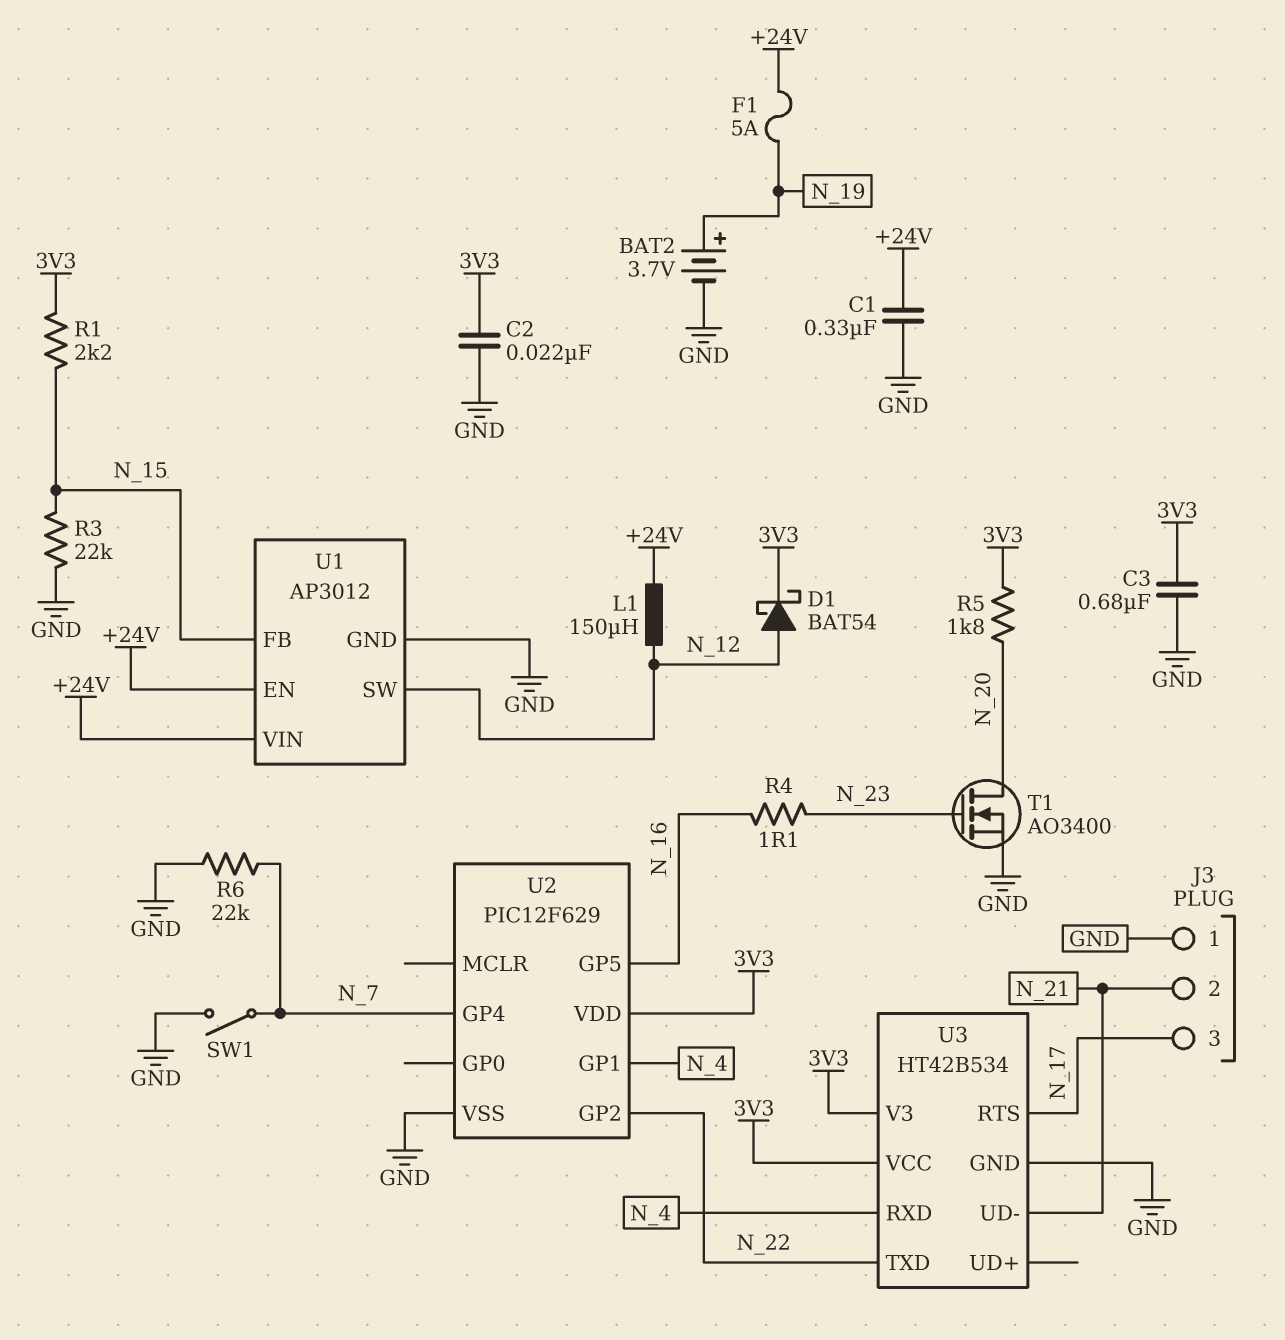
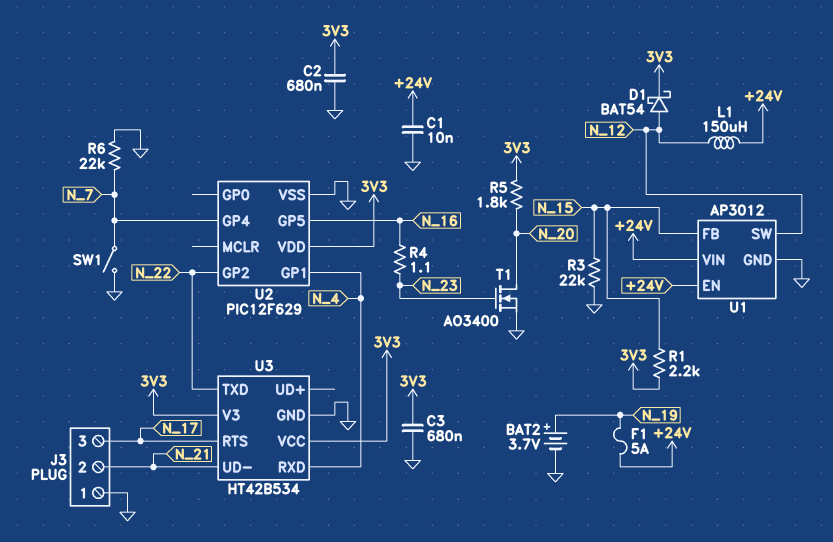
C1: 330nF (+24V, GND) -> 10nF (+24V, GND)
C2: 22nF (3V3, GND) -> 680nF (3V3, GND)

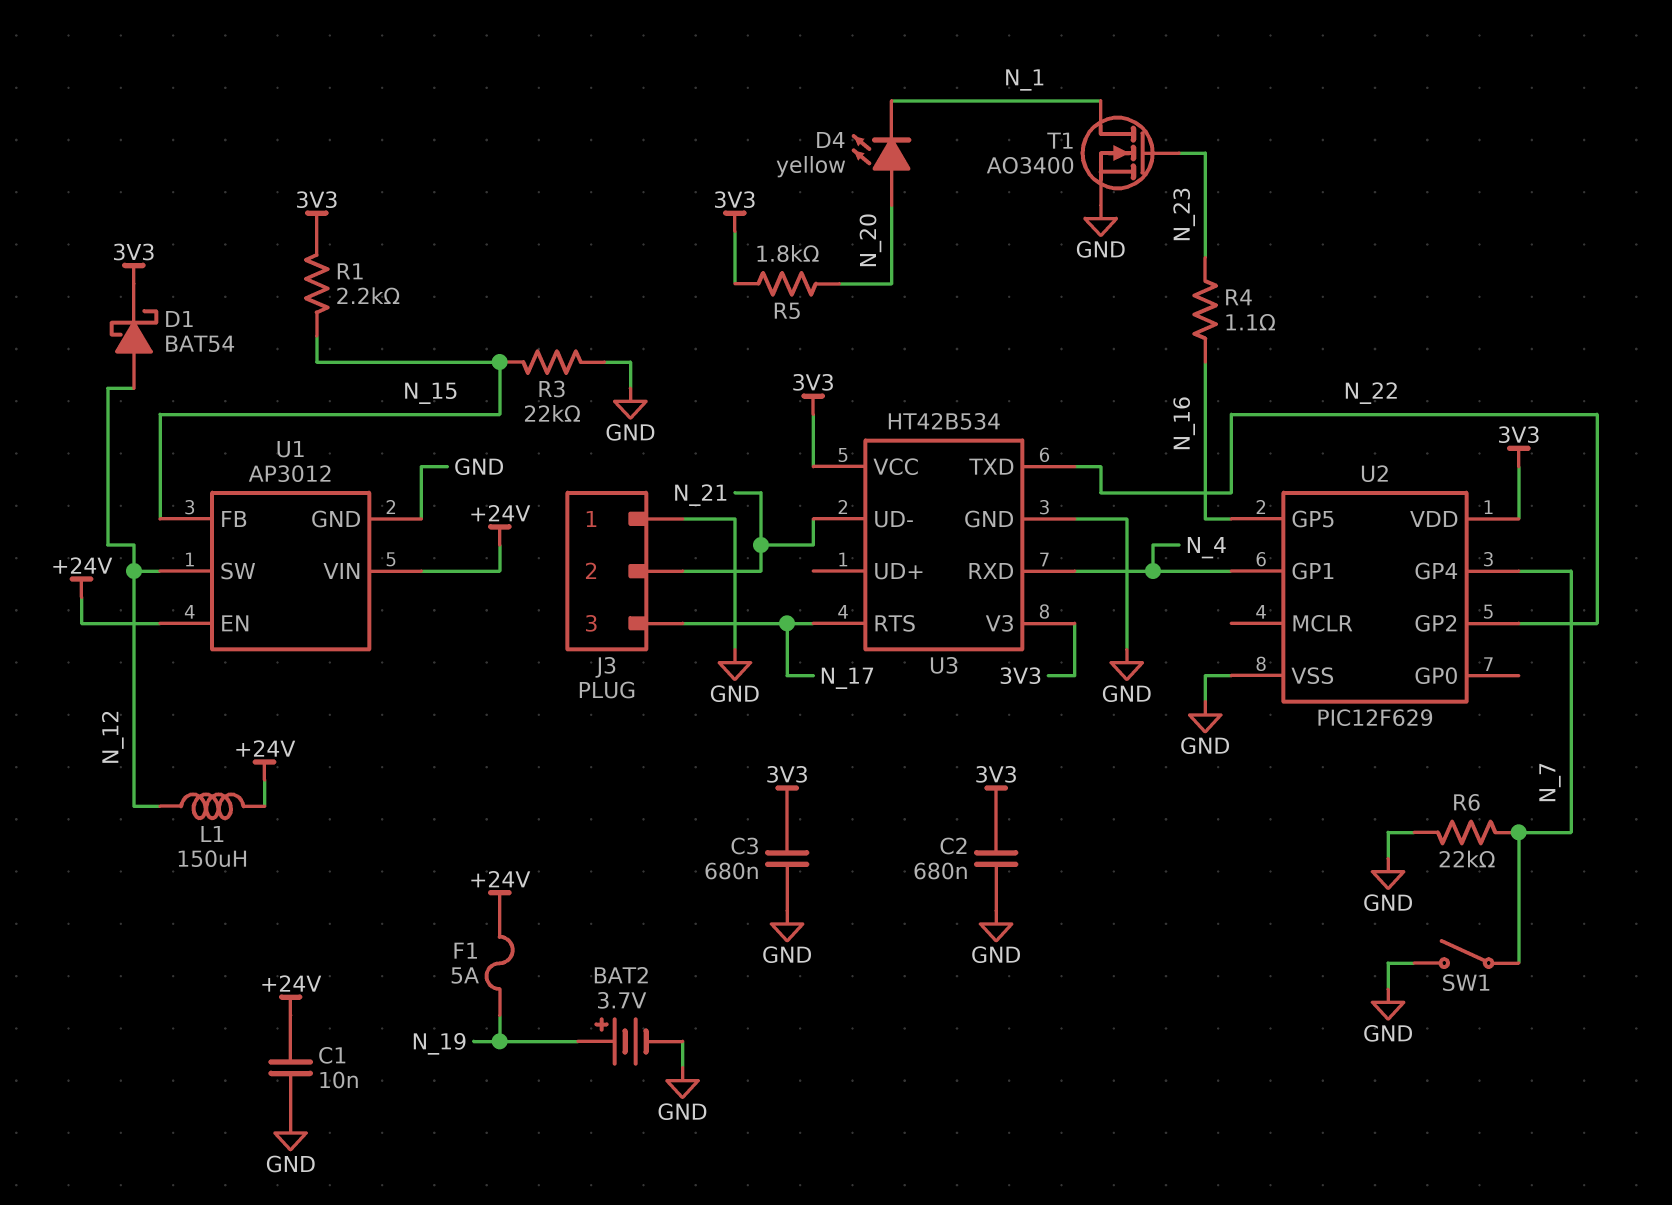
D4: none -> LED yellow (A N_20, K N_1)
T1: NMOS AO3400 (G N_23, D N_20, S GND) -> NMOS AO3400 (G N_23, D N_1, S GND)

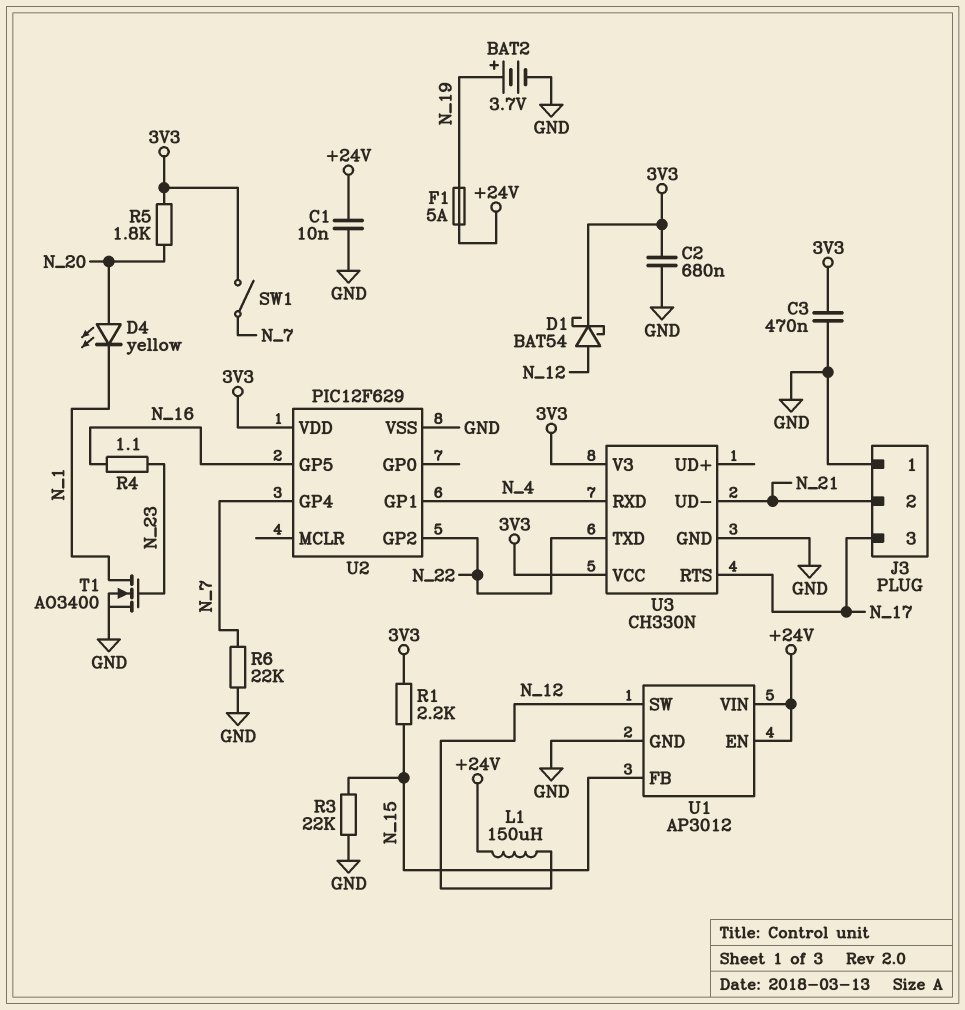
C3: 680nF (3V3, GND) -> 470nF (3V3, GND)
SW1: switch (GND, N_7) -> switch (3V3, N_7)
U3: HT42B534 -> CH330N

